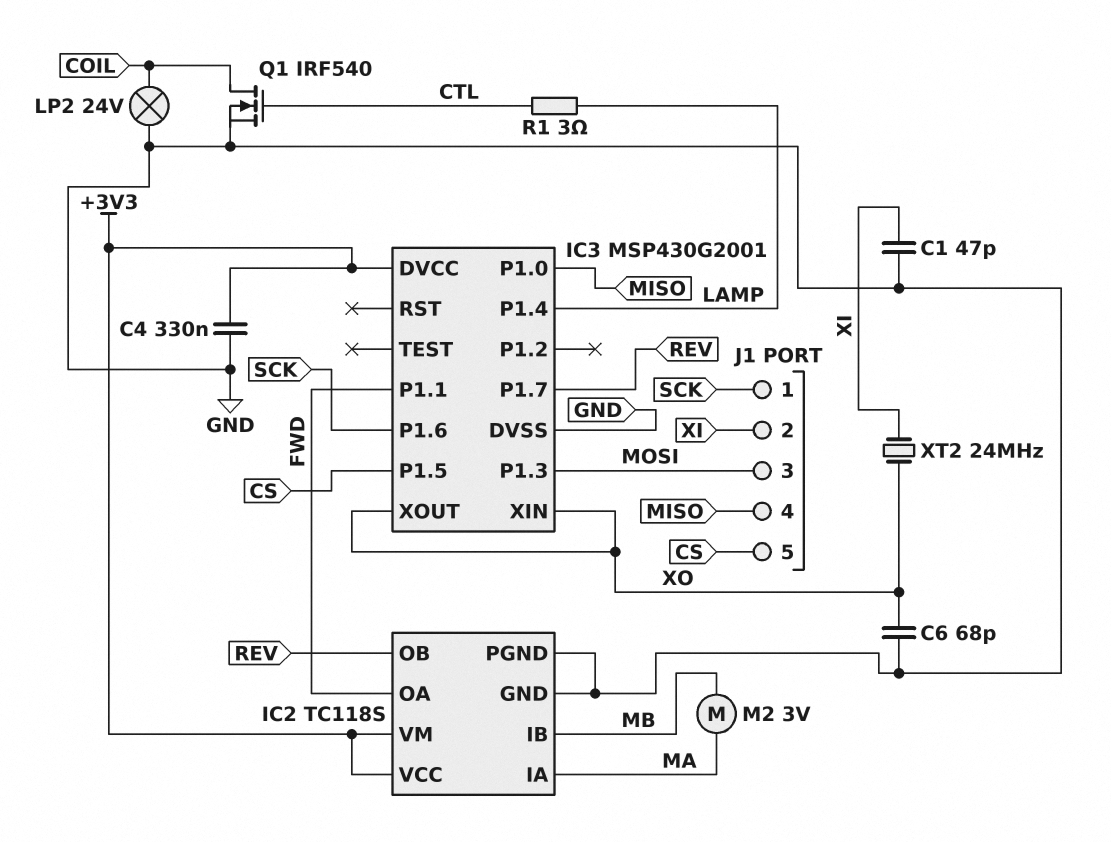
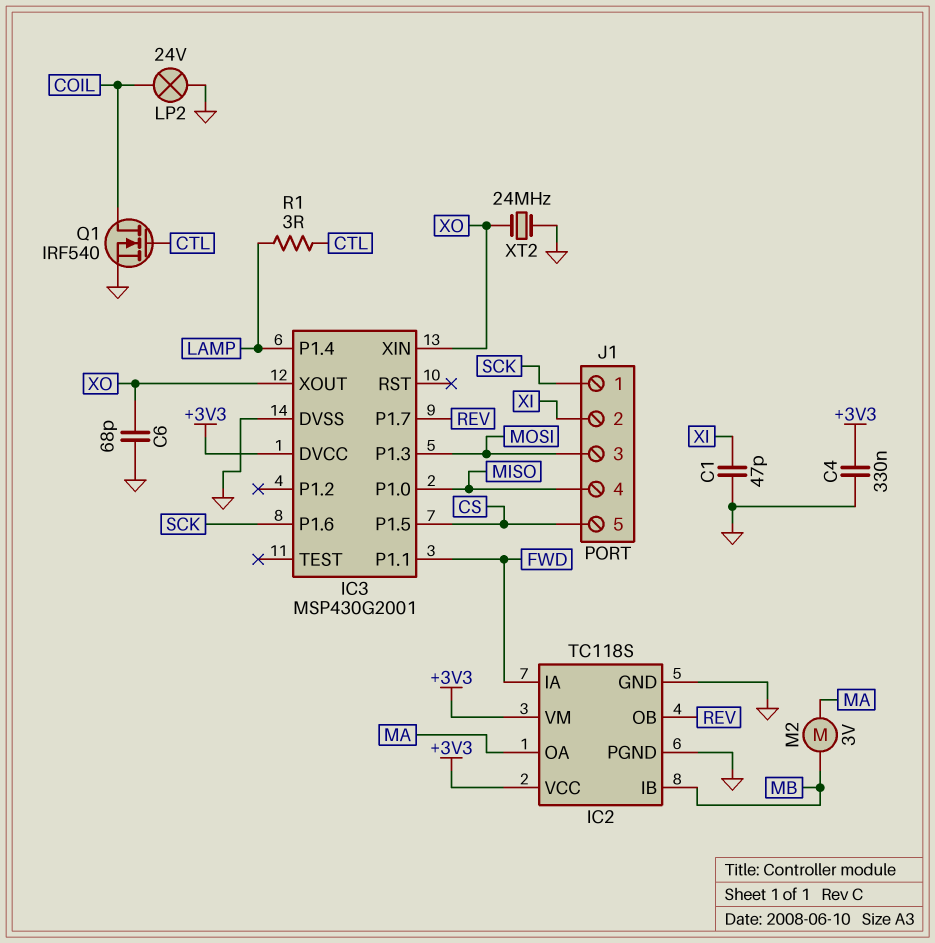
IC2 pin IA: MA -> FWD
IC2 pin OA: FWD -> MA
XT2: 24MHz (XI, XO) -> 24MHz (GND, XO)

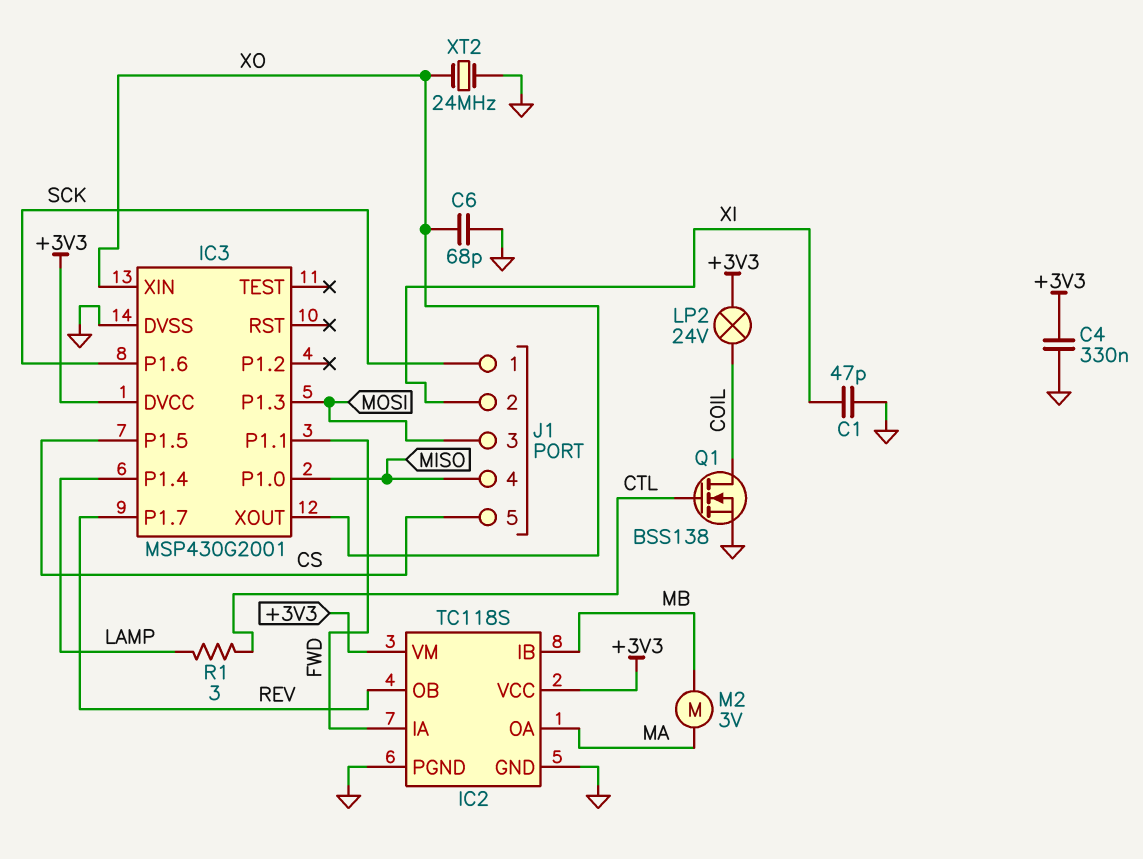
LP2: lamp 24V (COIL, GND) -> lamp 24V (+3V3, COIL)
Q1: NMOS IRF540 (G CTL, D COIL, S GND) -> NMOS BSS138 (G CTL, D COIL, S GND)

